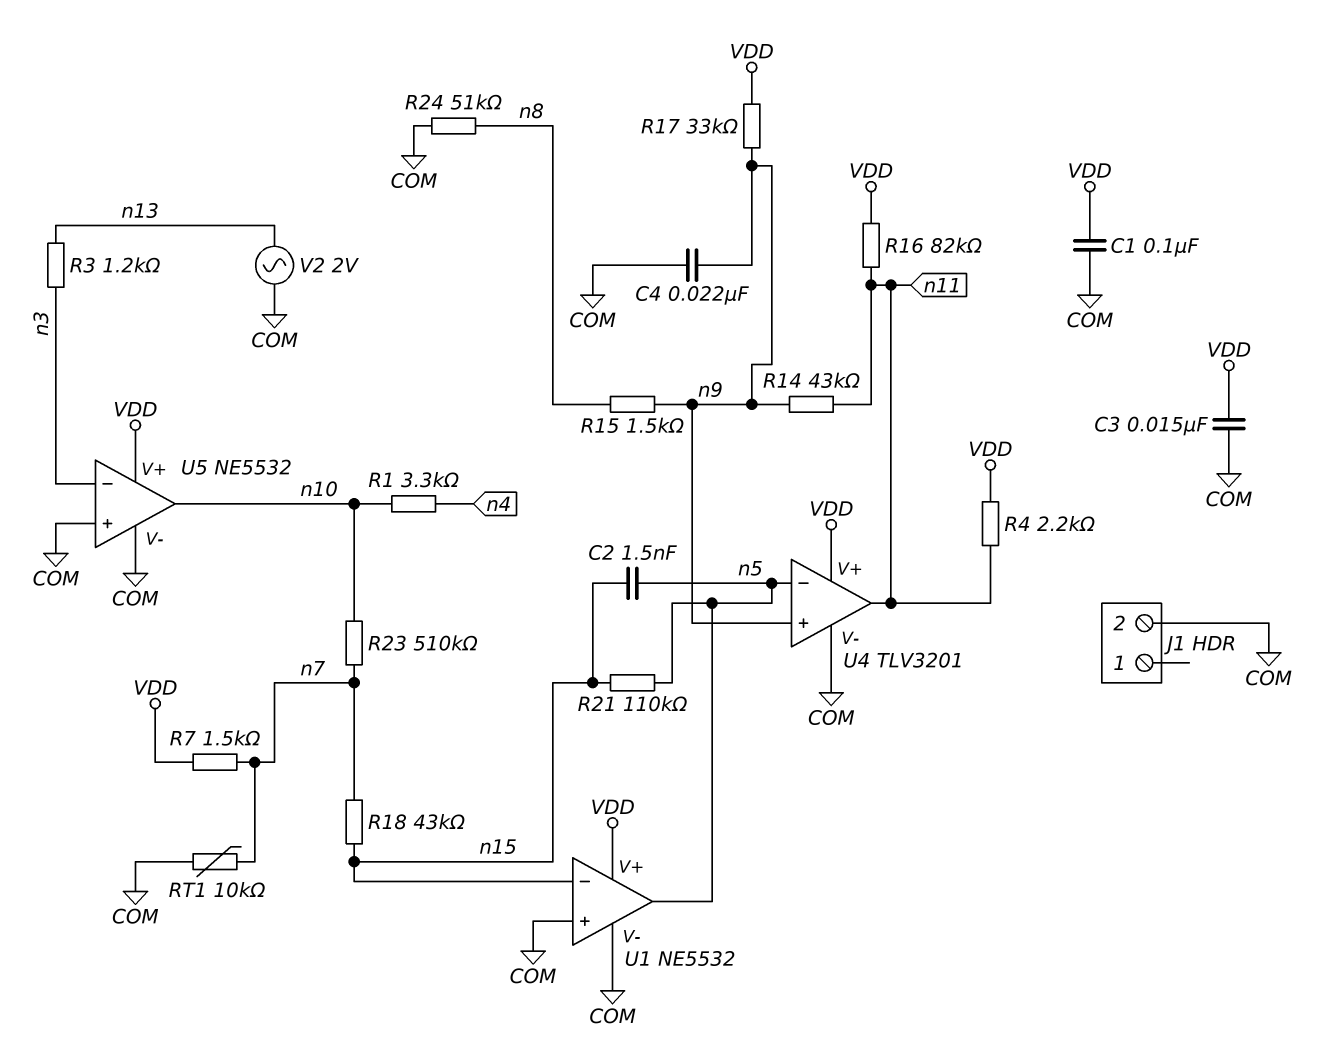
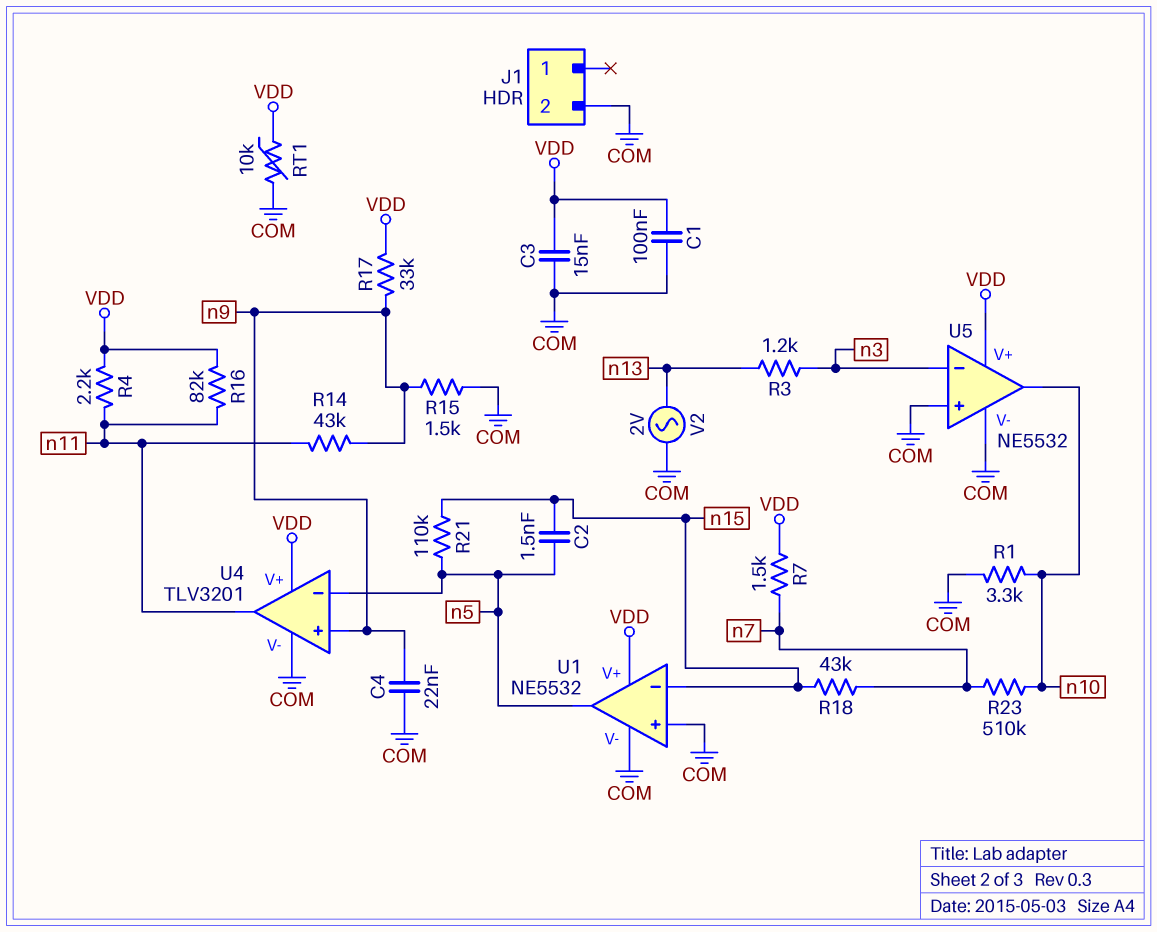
R1: 3.3k (n4, n10) -> 3.3k (COM, n10)
R15: 1.5k (n8, n9) -> 1.5k (COM, n9)
R24: 51k (COM, n8) -> none
RT1: 10k (COM, n7) -> 10k (COM, VDD)

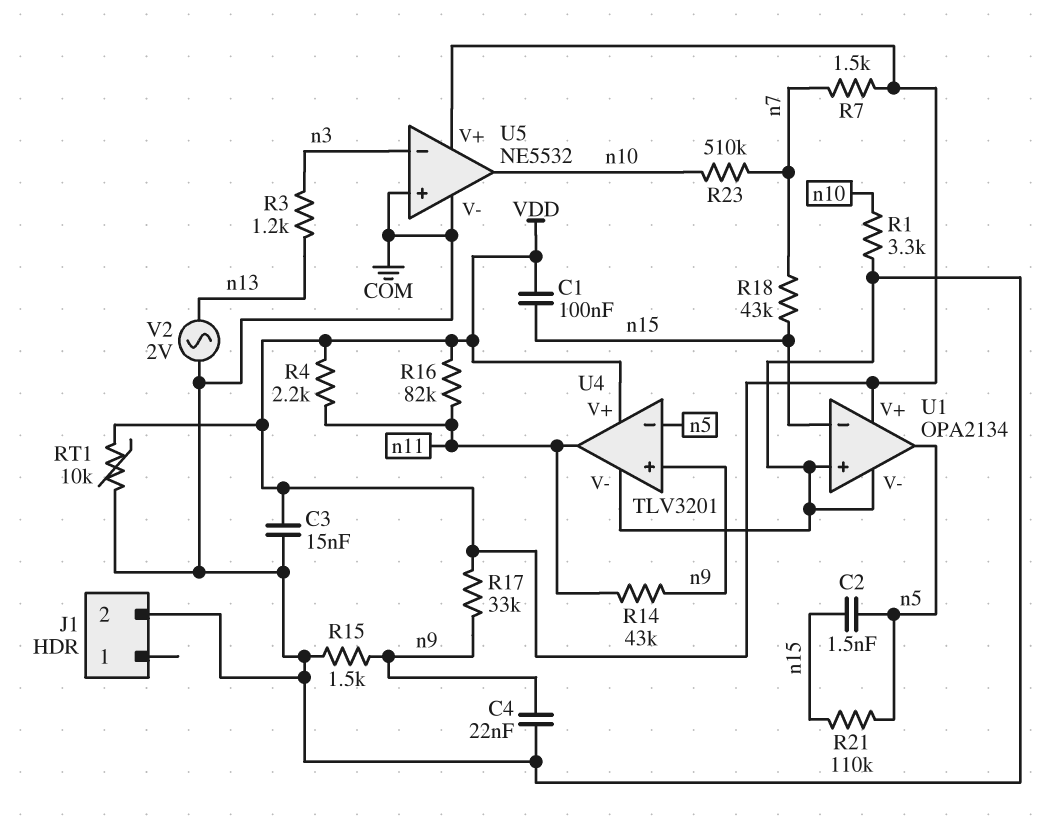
C1: 100nF (COM, VDD) -> 100nF (VDD, n15)
U1: NE5532 -> OPA2134

